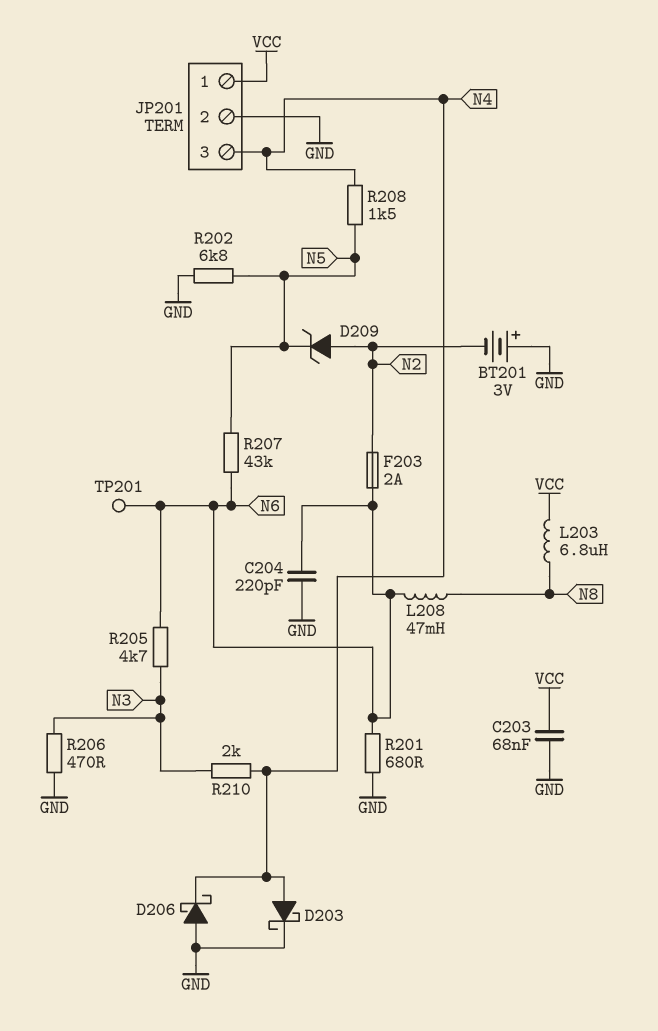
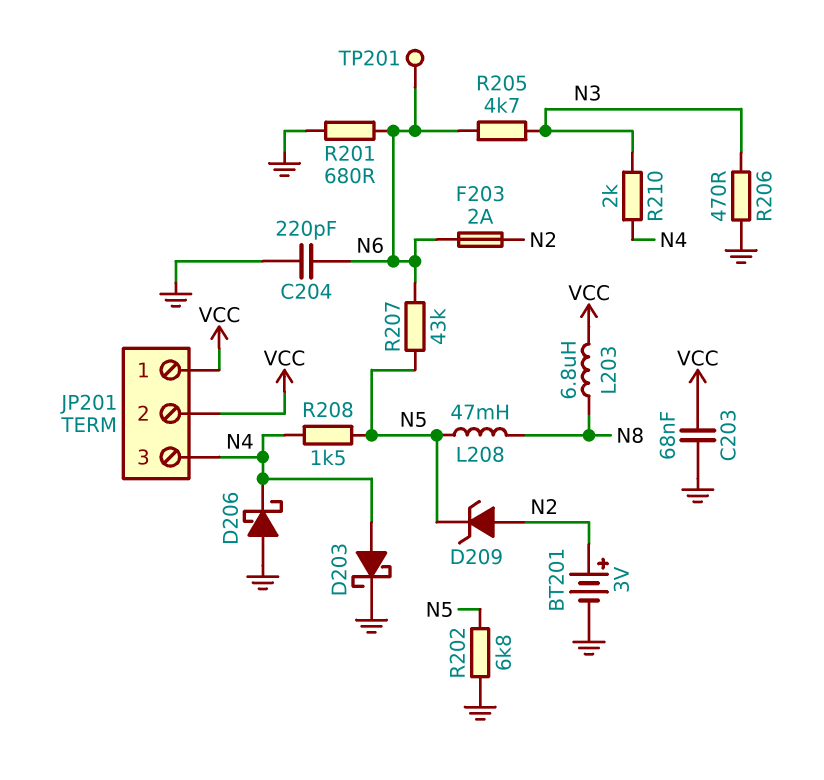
BT201: 3V (plus GND, minus N2) -> 3V (plus N2, minus GND)
JP201 pin 2: GND -> VCC
L208: 47mH (N6, N8) -> 47mH (N5, N8)

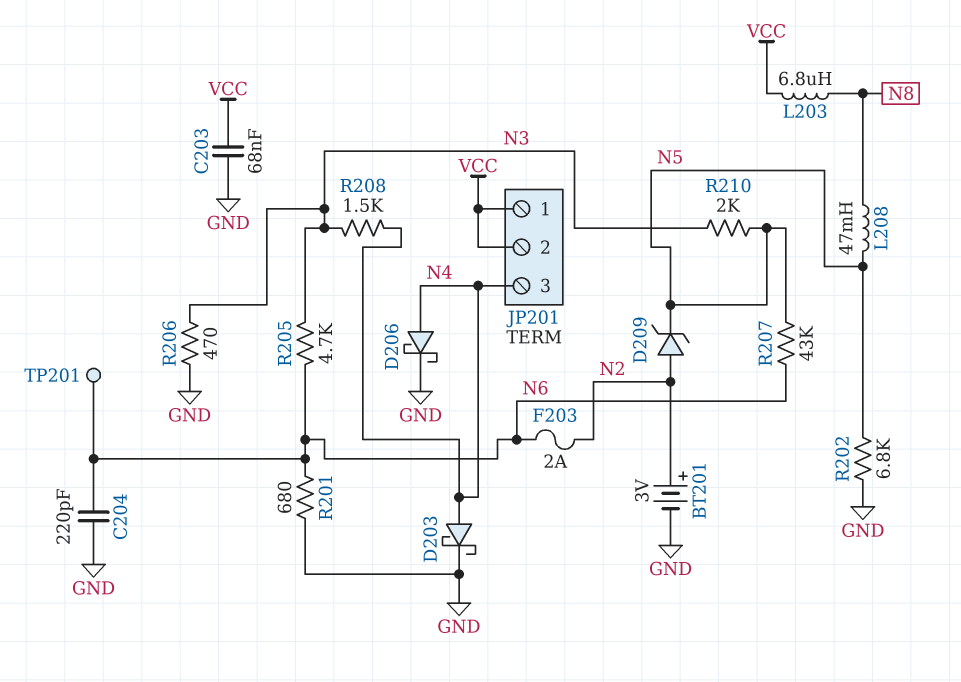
D206: schottky (A GND, K N4) -> schottky (A N4, K GND)
R208: 1.5k (N4, N5) -> 1.5k (N3, N4)
R210: 2k (N3, N4) -> 2k (N3, N5)

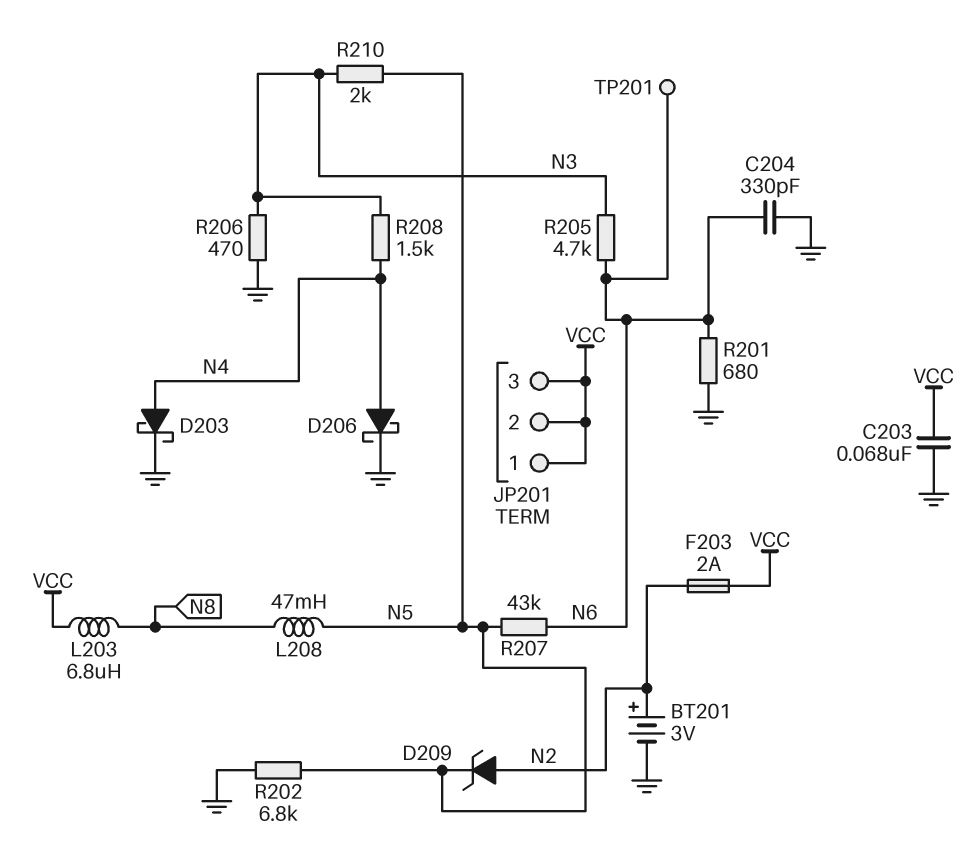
C204: 220pF (GND, N6) -> 330pF (GND, N6)
F203: 2A (N2, N6) -> 2A (N2, VCC)
JP201 pin 3: N4 -> VCC

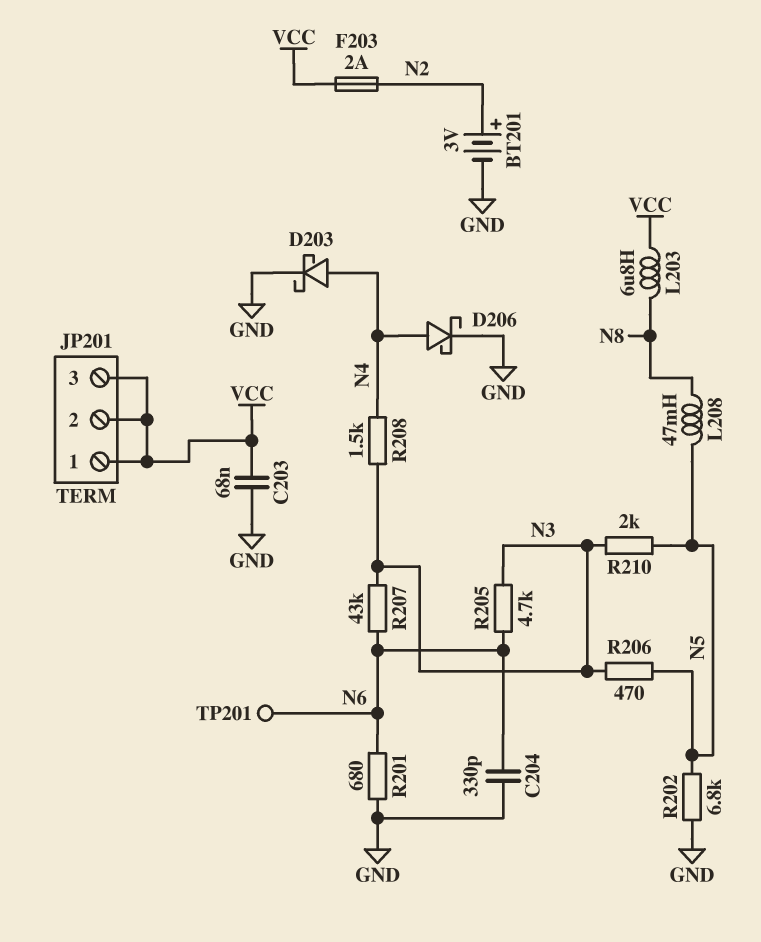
D209: zener (A N2, K N5) -> none
R206: 470 (GND, N3) -> 470 (N3, N5)
R207: 43k (N5, N6) -> 43k (N3, N6)

